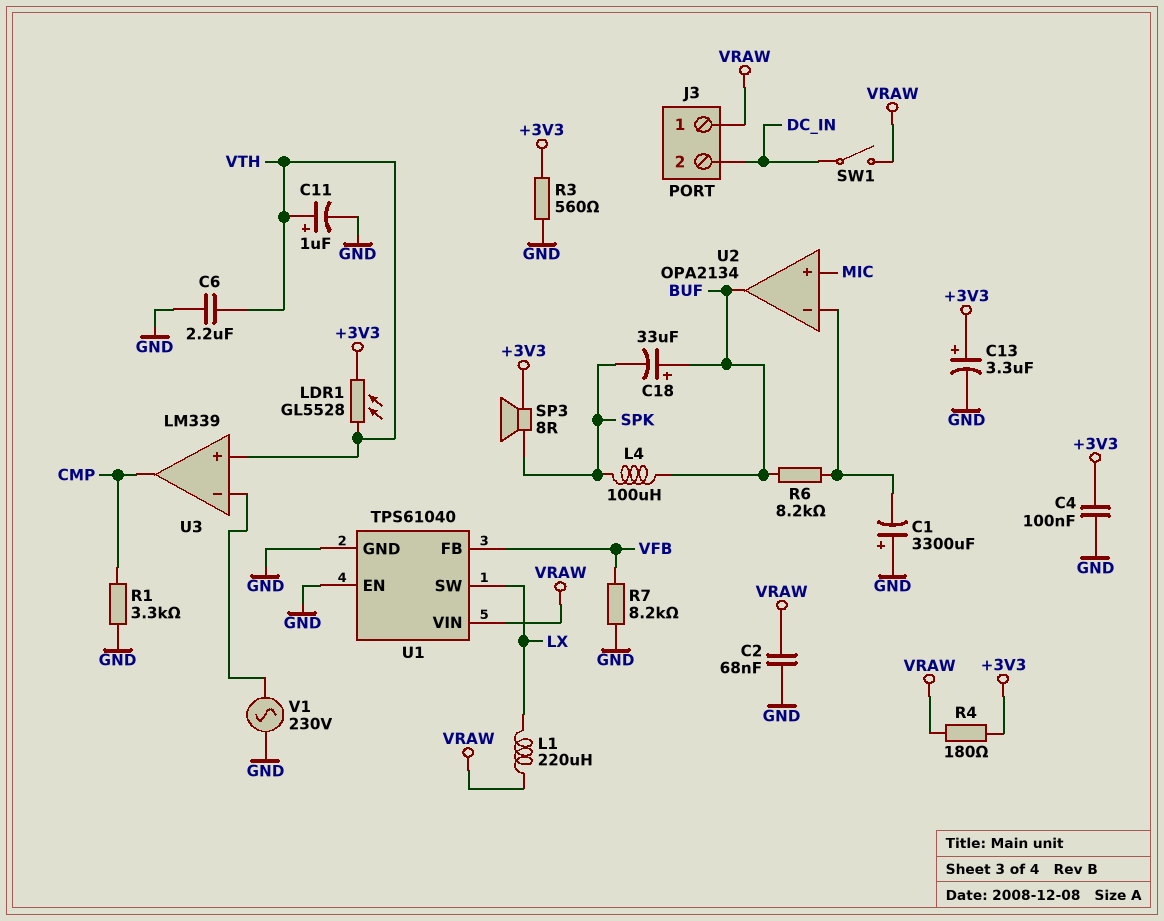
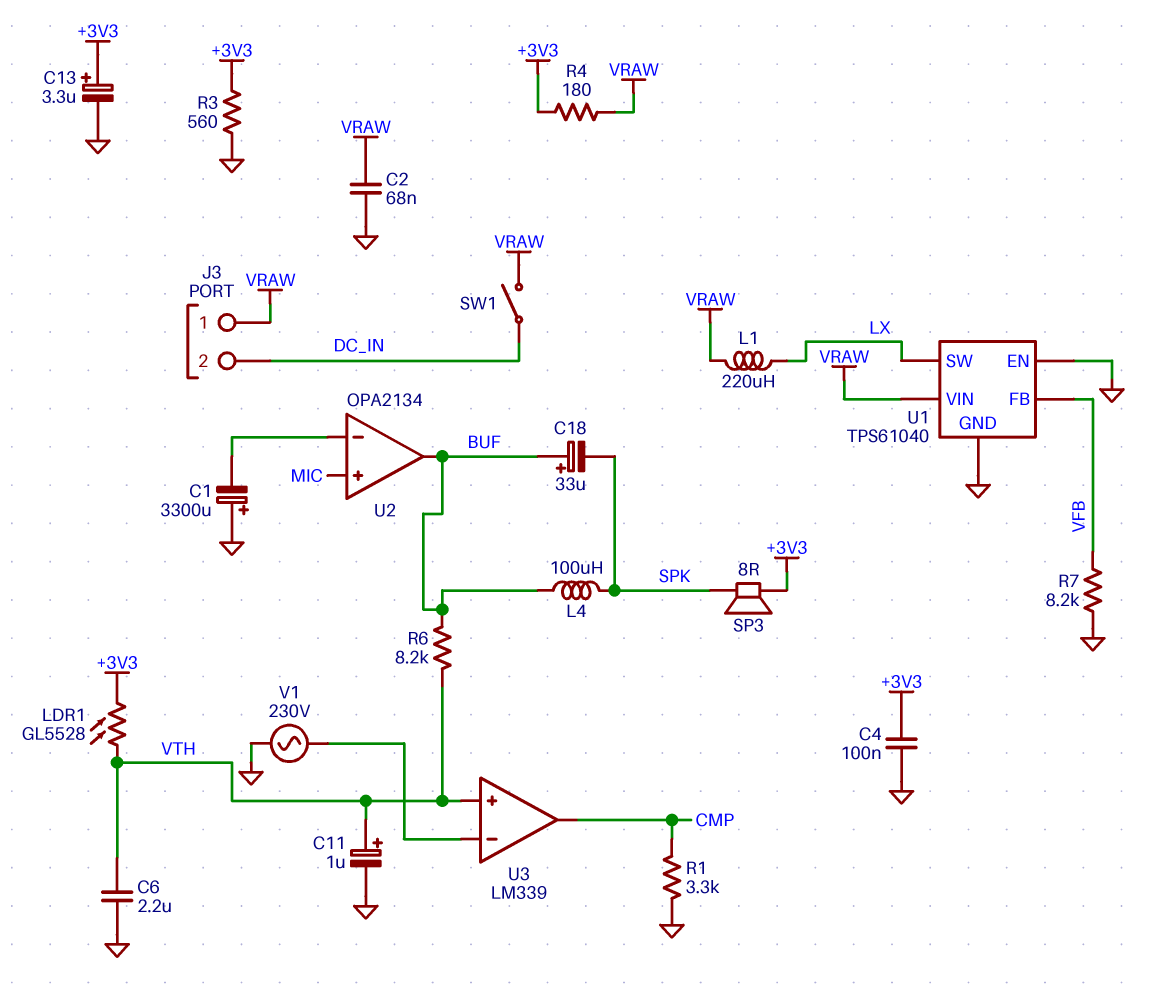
R6: 8.2k (BUF, U2/in-) -> 8.2k (BUF, VTH)

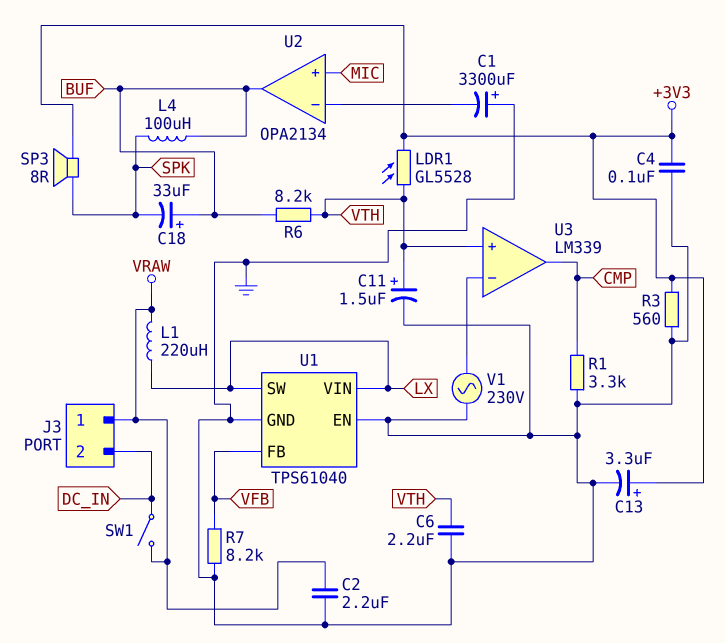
C2: 68nF (GND, VRAW) -> 2.2uF (GND, VRAW)
C11: 1uF (plus VTH, minus GND) -> 1.5uF (plus VTH, minus GND)
R4: 180 (+3V3, VRAW) -> none
U1 pin VIN: VRAW -> LX

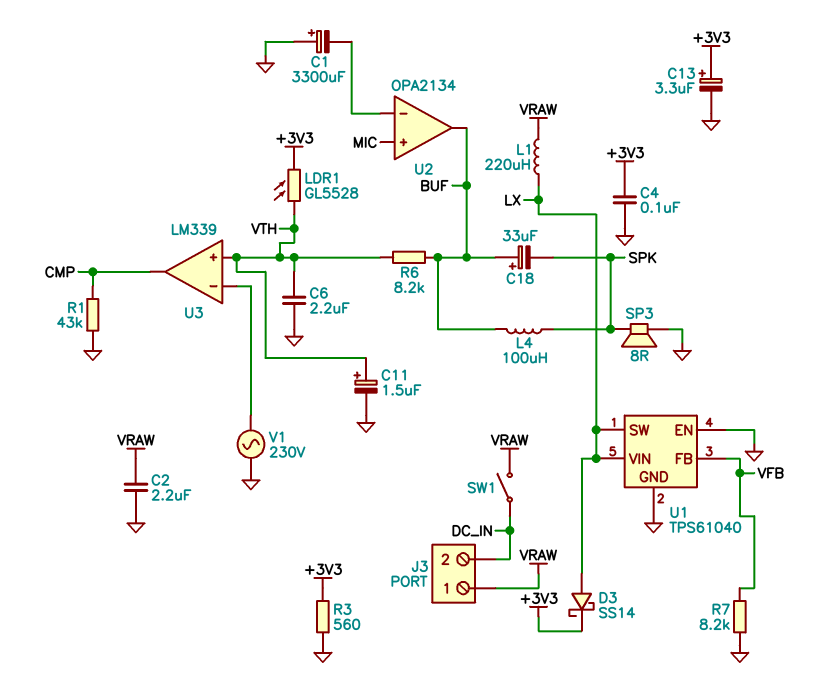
D3: none -> schottky SS14 (A LX, K +3V3)
R1: 3.3k (CMP, GND) -> 43k (CMP, GND)
SP3: speaker 8R (+3V3, SPK) -> speaker 8R (GND, SPK)

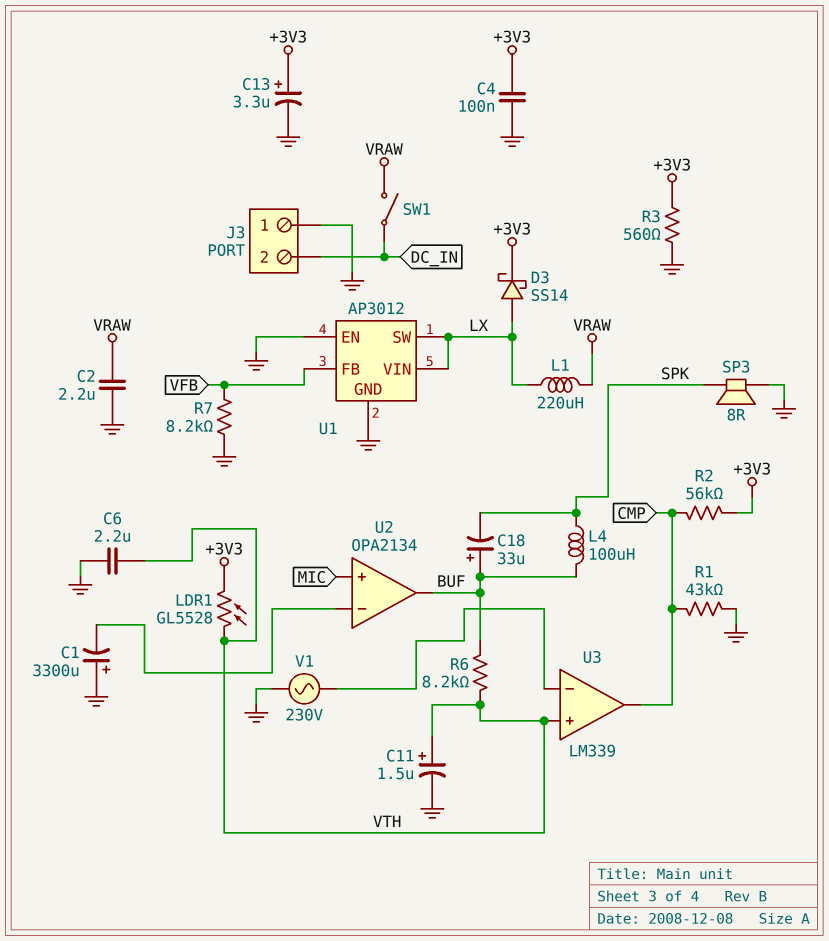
J3 pin 1: VRAW -> GND
R2: none -> 56k (+3V3, CMP)
U1: TPS61040 -> AP3012

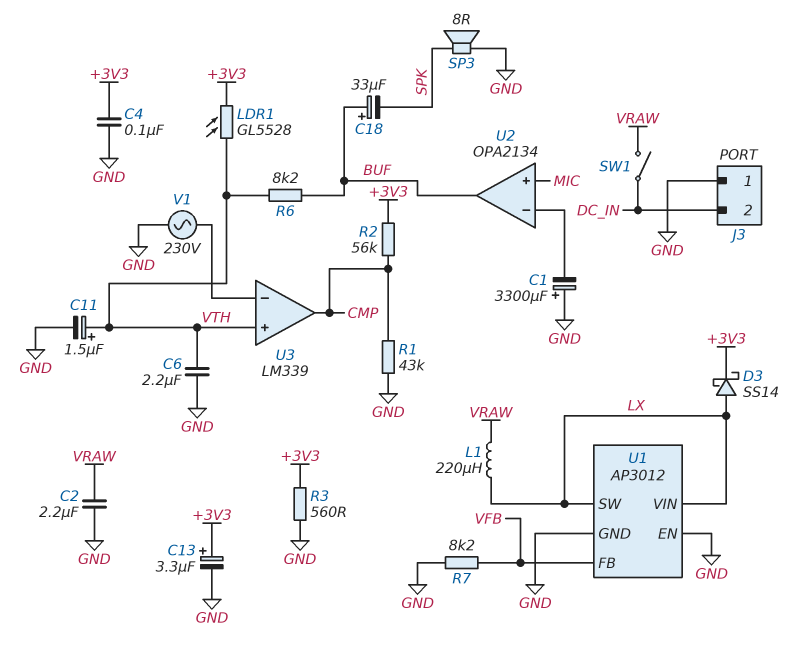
L4: 100uH (BUF, SPK) -> none

